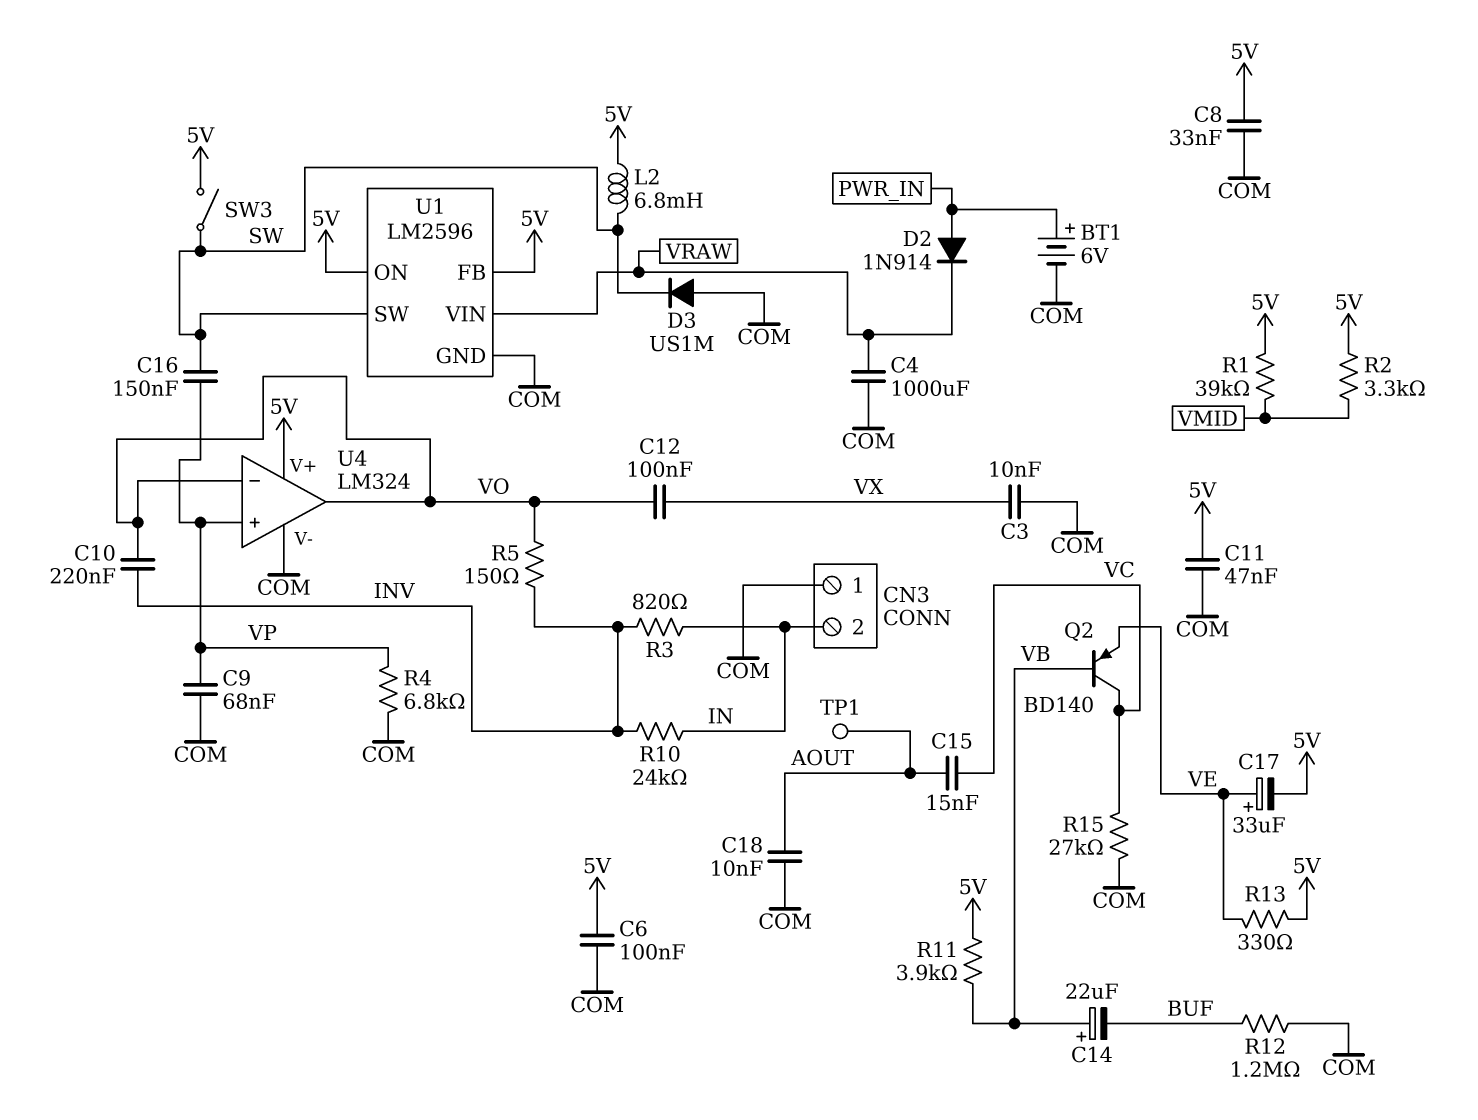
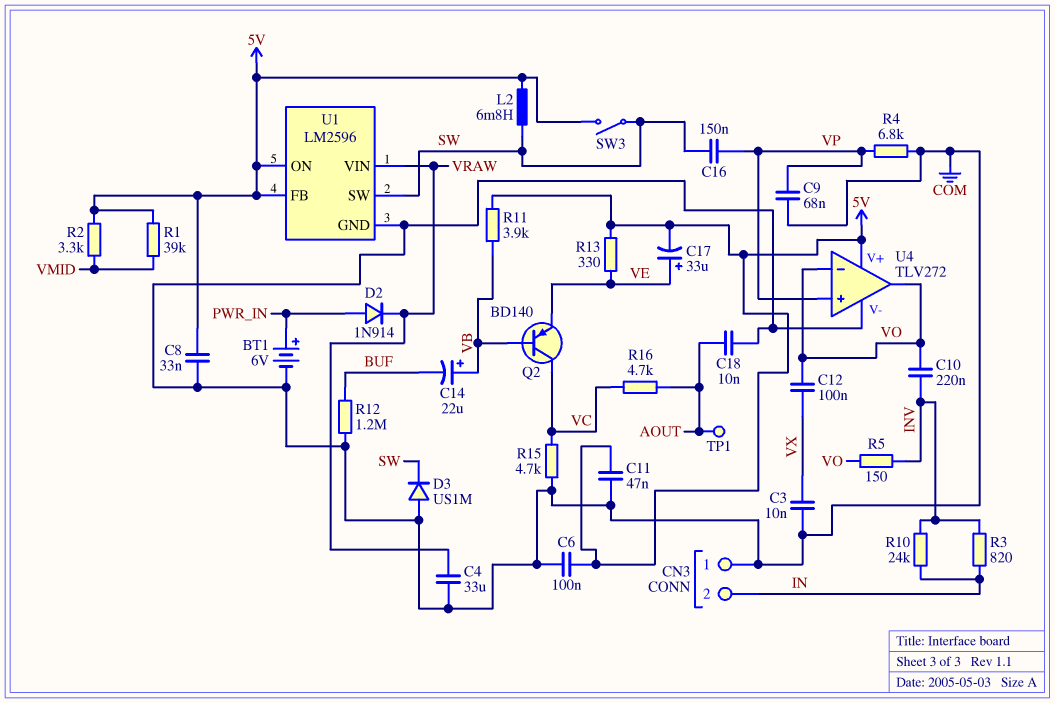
C4: 1000uF (COM, VRAW) -> 33uF (COM, VRAW)
C15: 15nF (AOUT, VC) -> none
R15: 27k (COM, VC) -> 4.7k (COM, VC)
R16: none -> 4.7k (AOUT, VC)
U4: LM324 -> TLV272

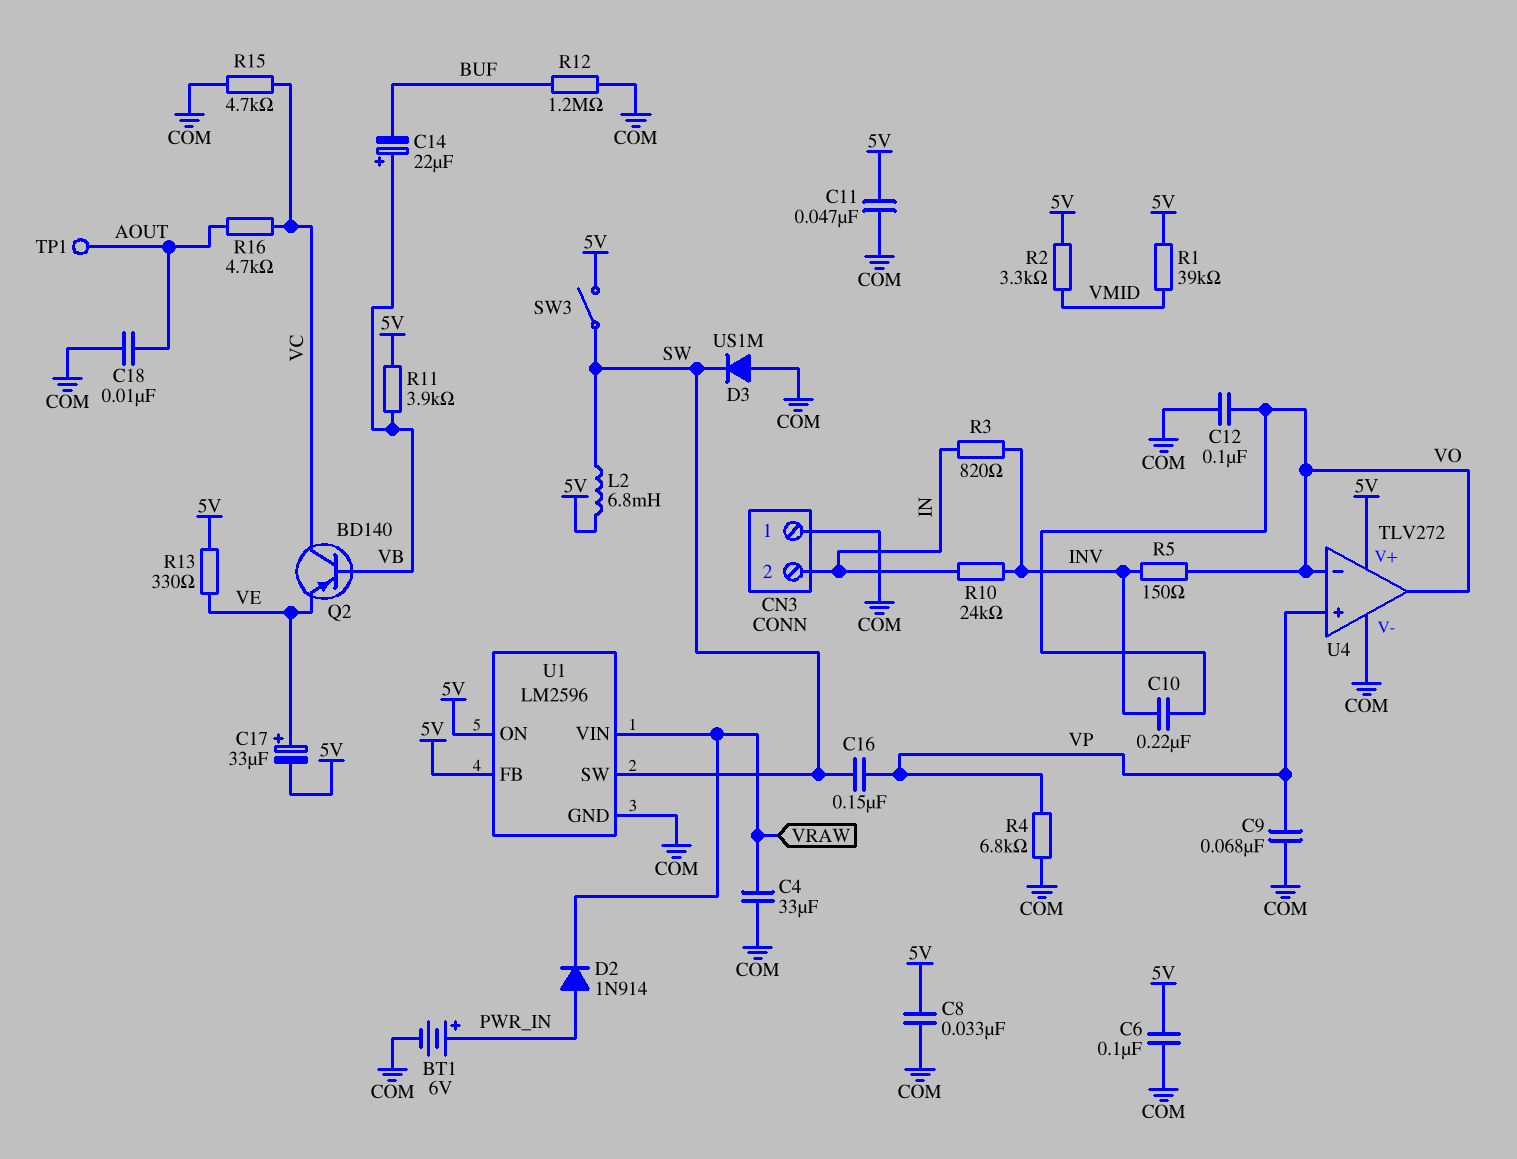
C3: 10nF (COM, VX) -> none
C12: 100nF (VO, VX) -> 100nF (COM, VO)

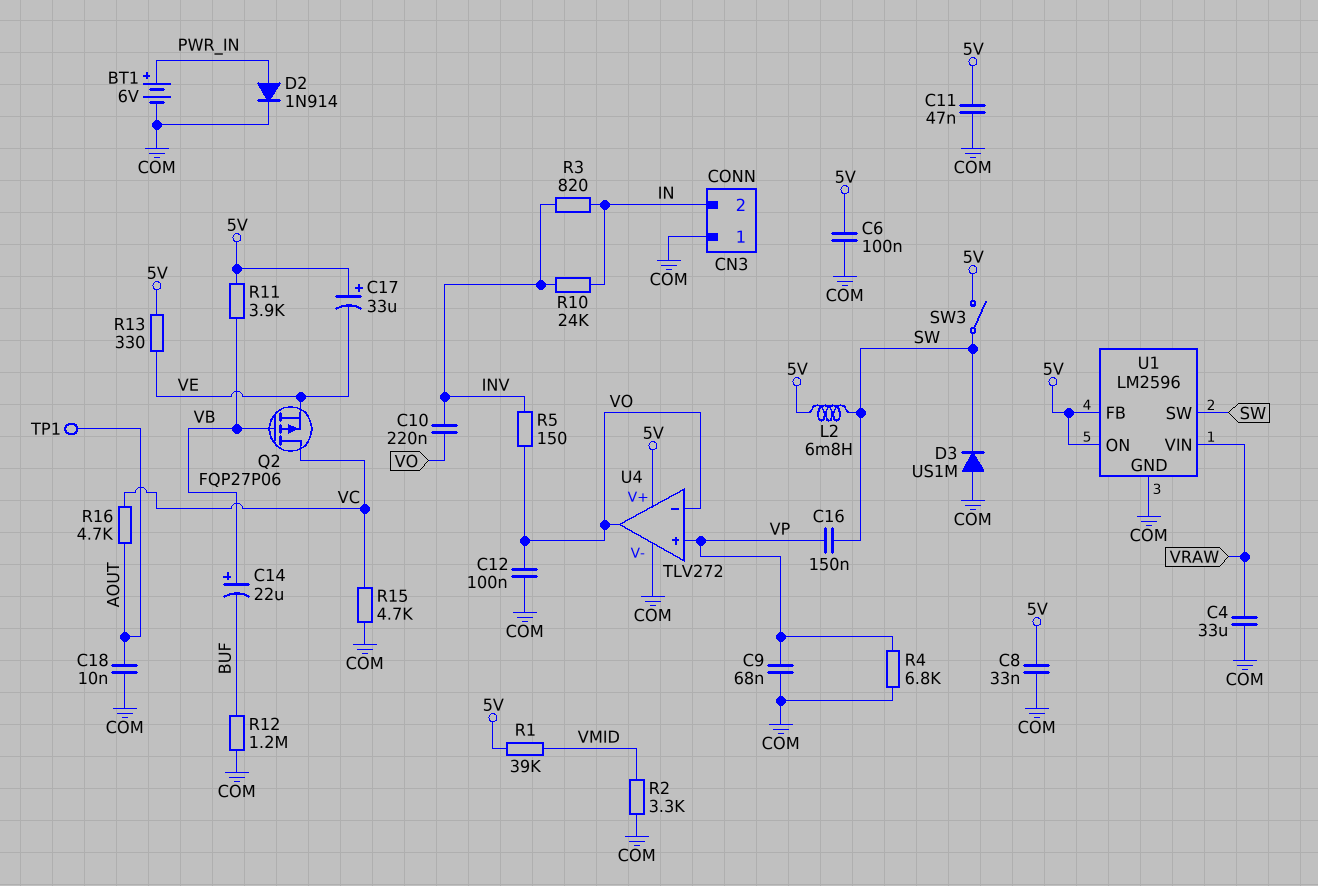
C17: 33uF (plus VE, minus 5V) -> 33uF (plus 5V, minus VE)
D2: diode 1N914 (A PWR_IN, K VRAW) -> diode 1N914 (A PWR_IN, K COM)
Q2: PNP BD140 (B VB, C VC, E VE) -> PMOS FQP27P06 (G VB, D VC, S VE)
R2: 3.3k (5V, VMID) -> 3.3k (COM, VMID)

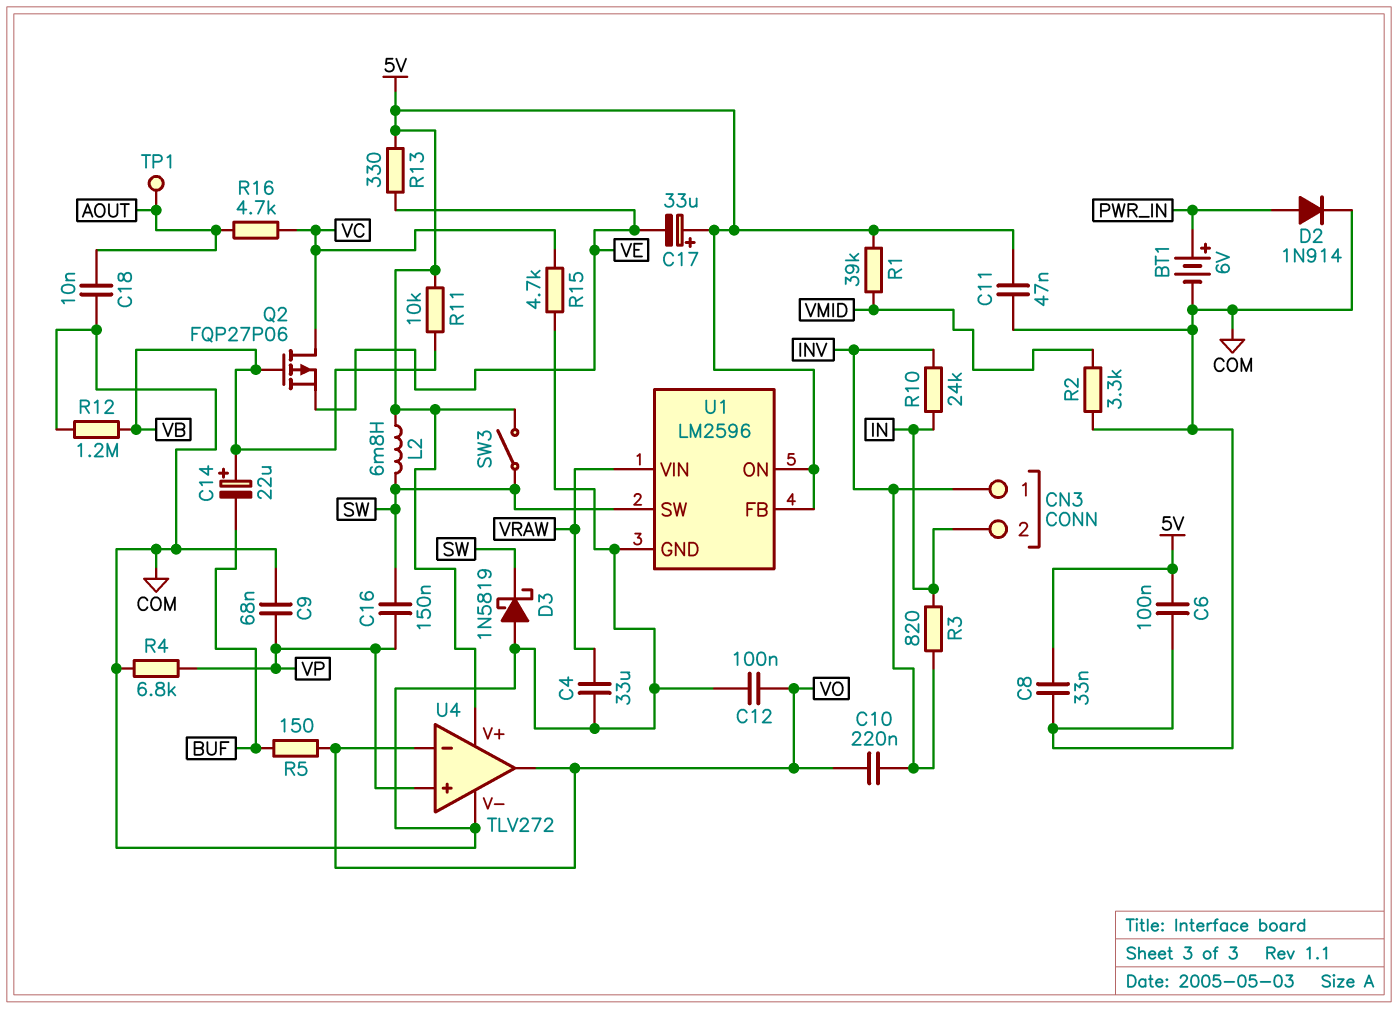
CN3 pin 1: COM -> INV
D3: diode US1M (A COM, K SW) -> schottky 1N5819 (A COM, K SW)
R5: 150 (INV, VO) -> 150 (BUF, VO)
R11: 3.9k (5V, VB) -> 10k (5V, VB)
R12: 1.2M (BUF, COM) -> 1.2M (COM, VB)

